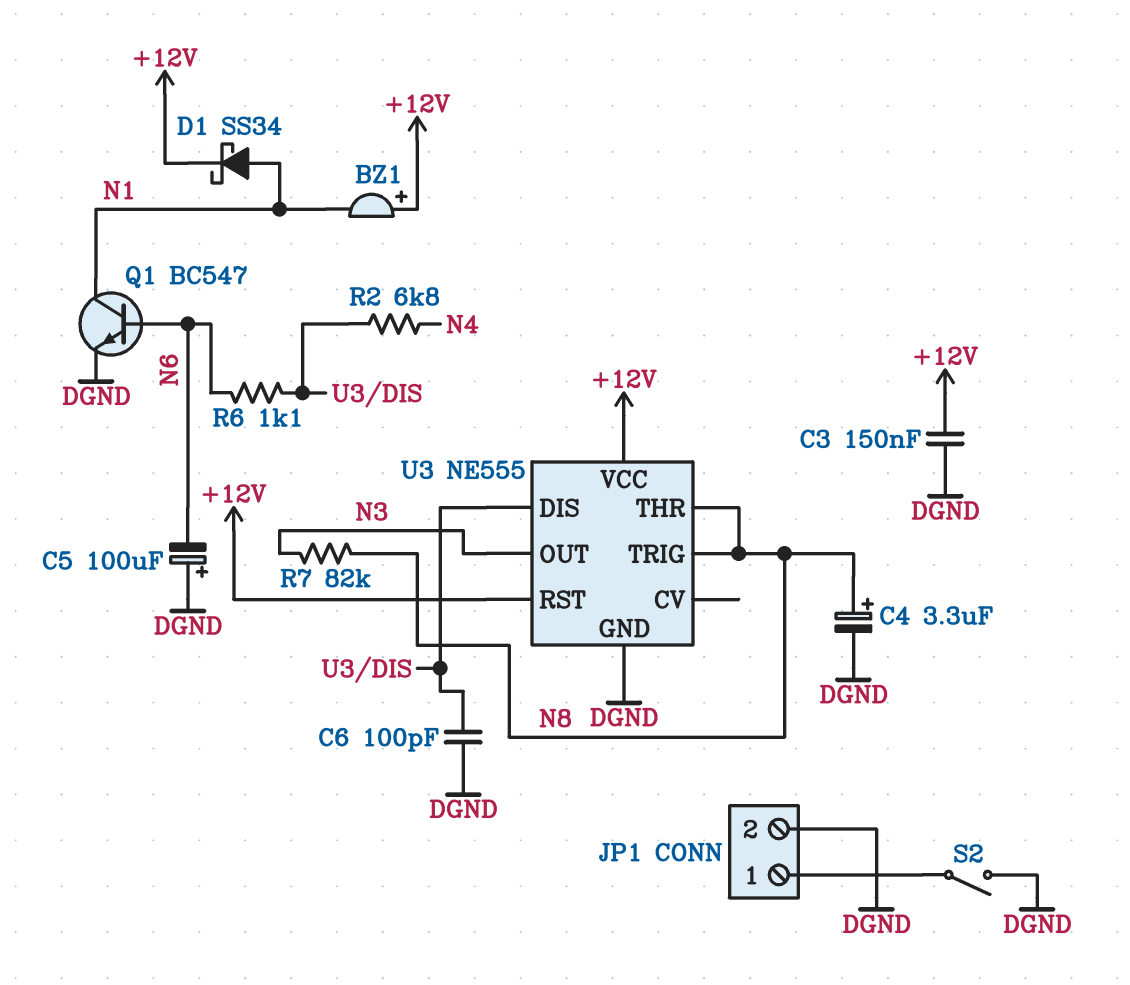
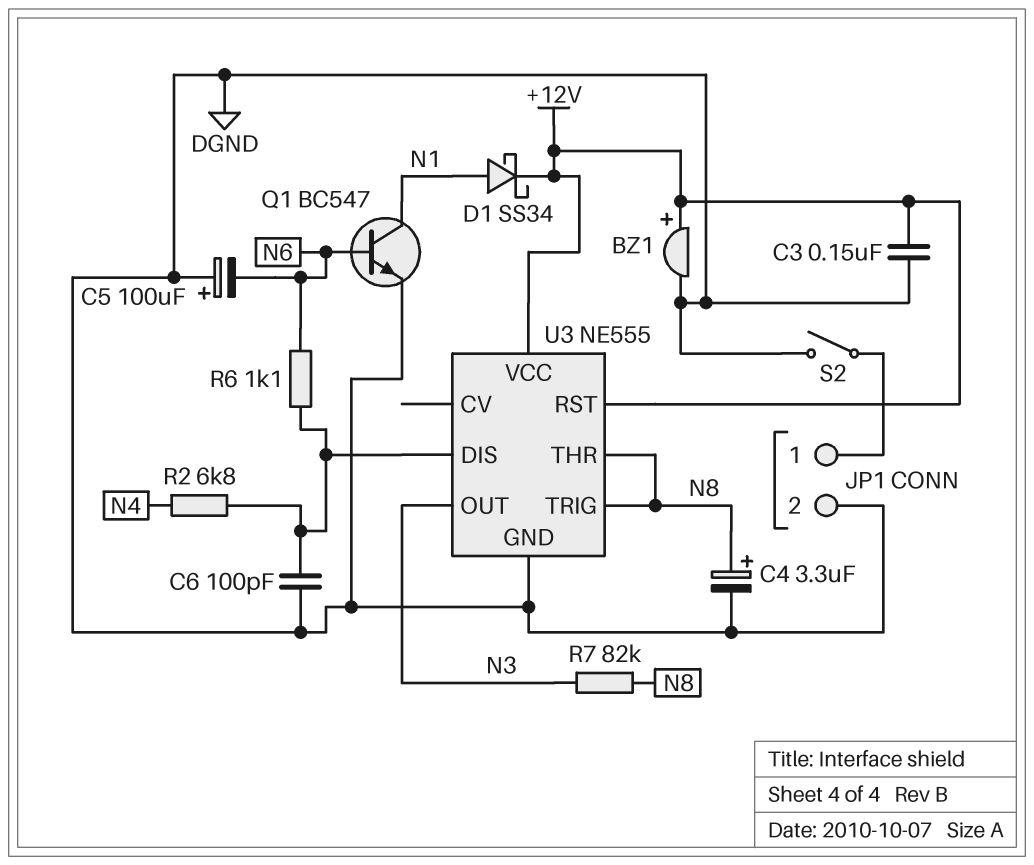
BZ1: buzzer (plus +12V, minus N1) -> buzzer (plus +12V, minus DGND)

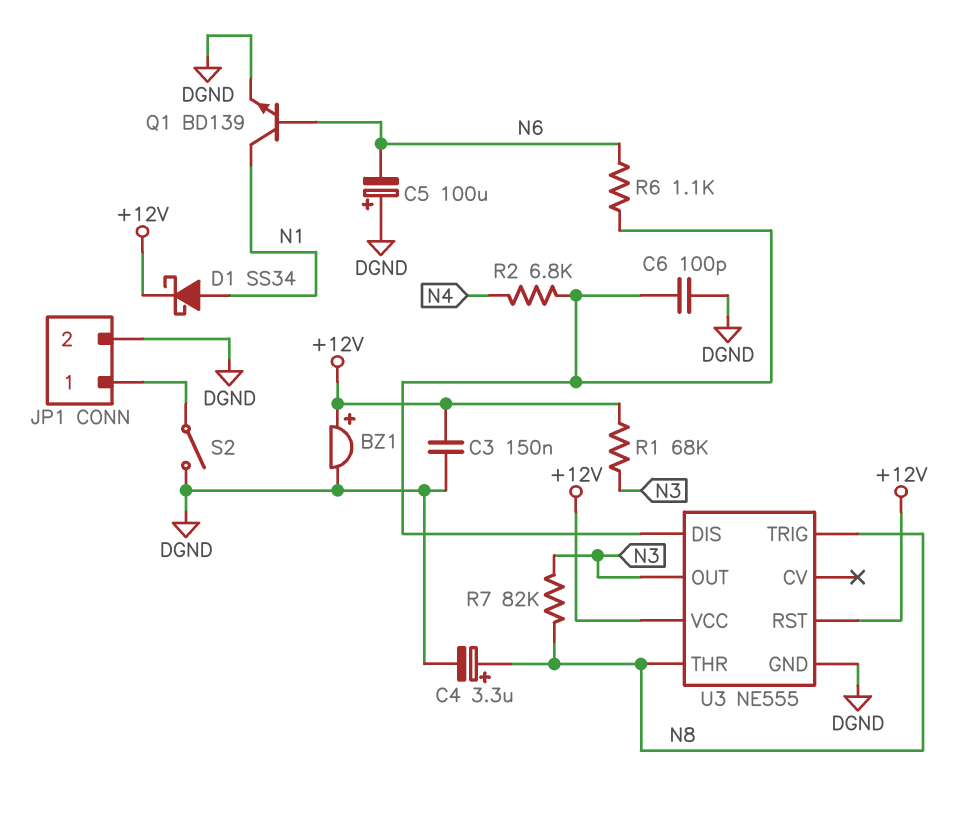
Q1: NPN BC547 (B N6, C N1, E DGND) -> NPN BD139 (B N6, C N1, E DGND)
R1: none -> 68k (+12V, N3)

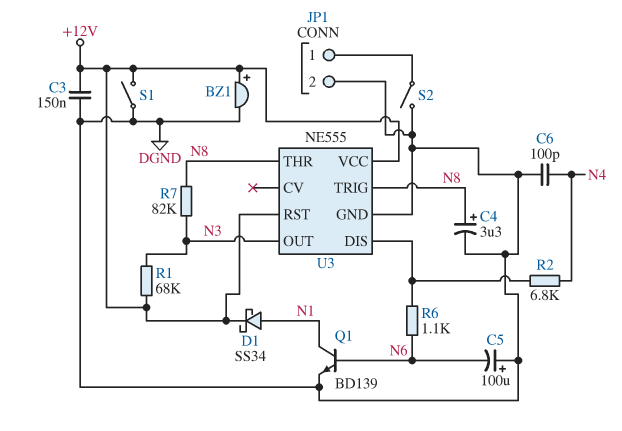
C6: 100pF (DGND, U3/DIS) -> 100pF (DGND, N4)
S1: none -> switch (+12V, DGND)

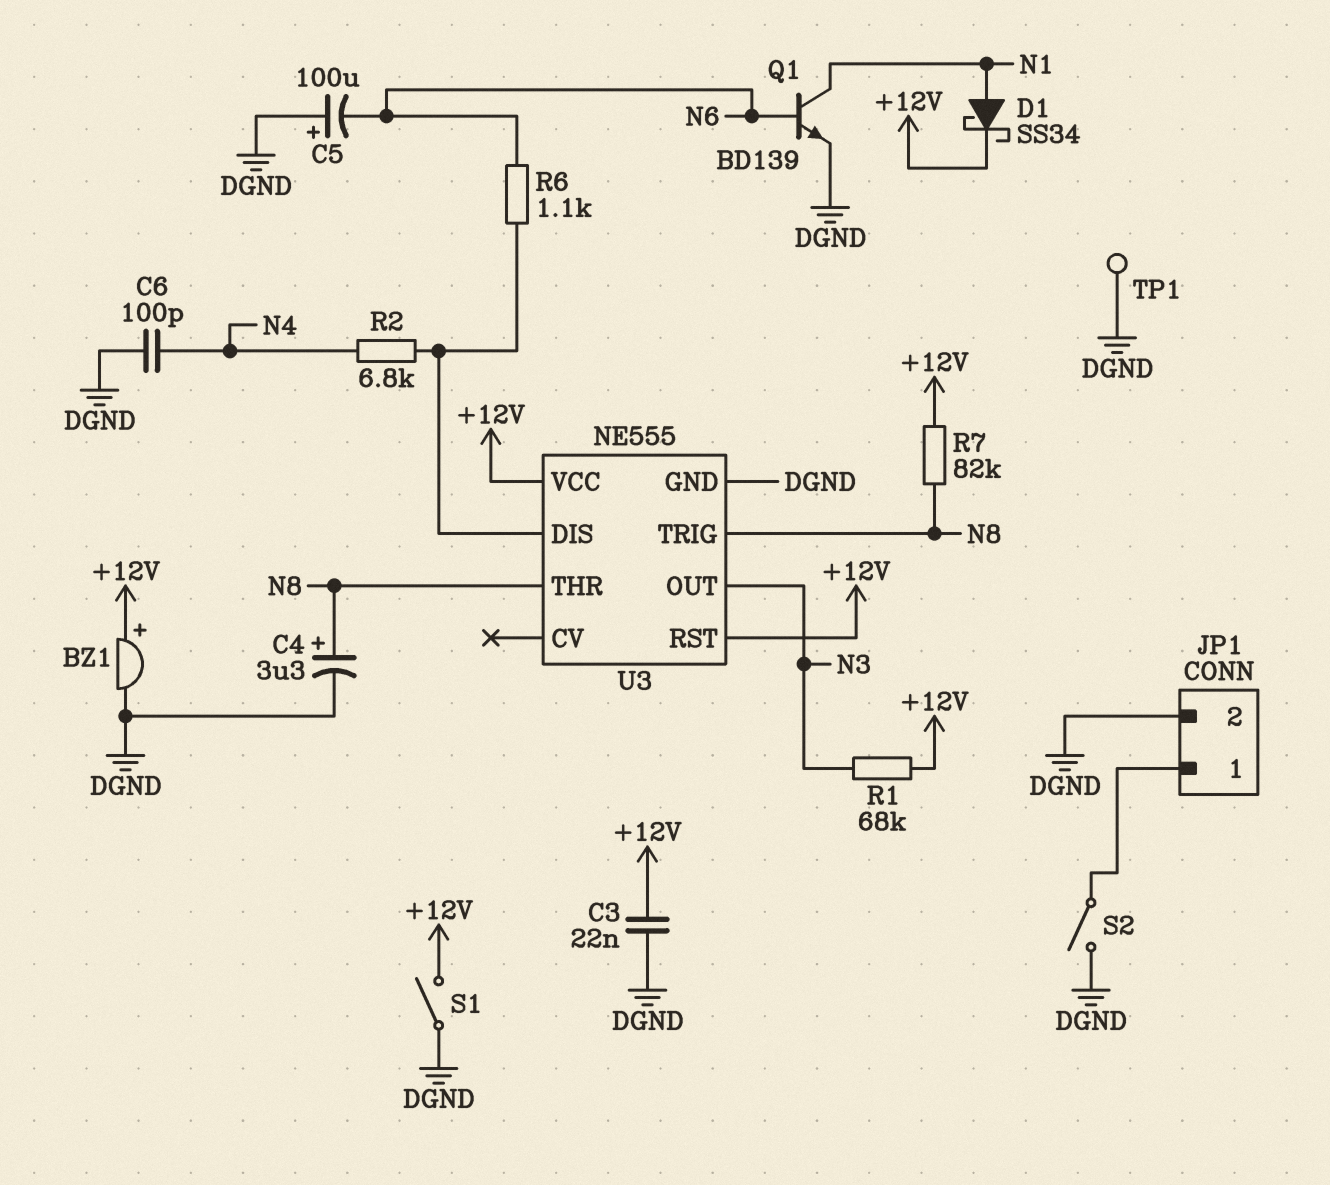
C3: 150nF (+12V, DGND) -> 22nF (+12V, DGND)
R7: 82k (N3, N8) -> 82k (+12V, N8)
TP1: none -> test point (DGND)

